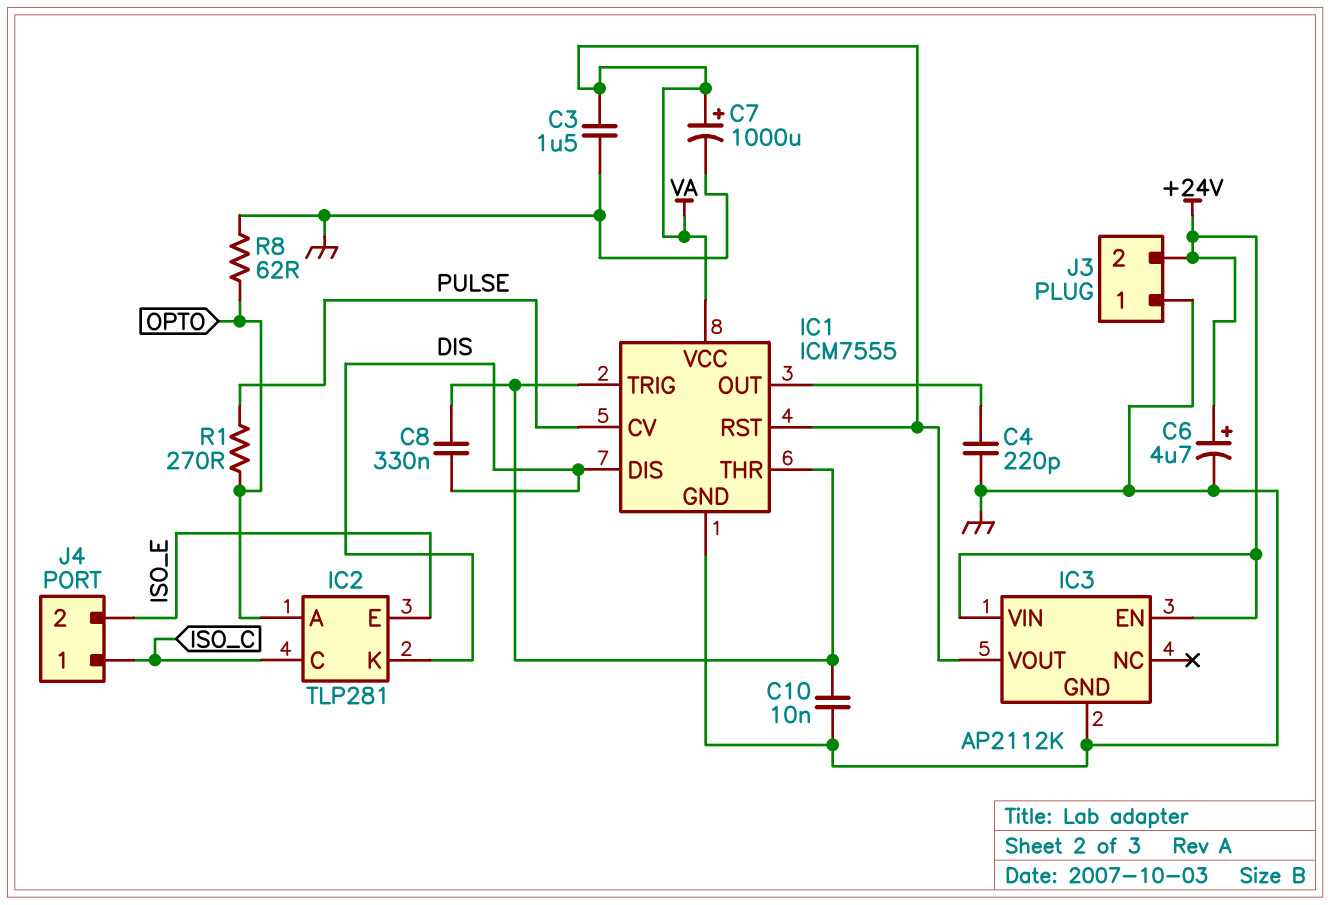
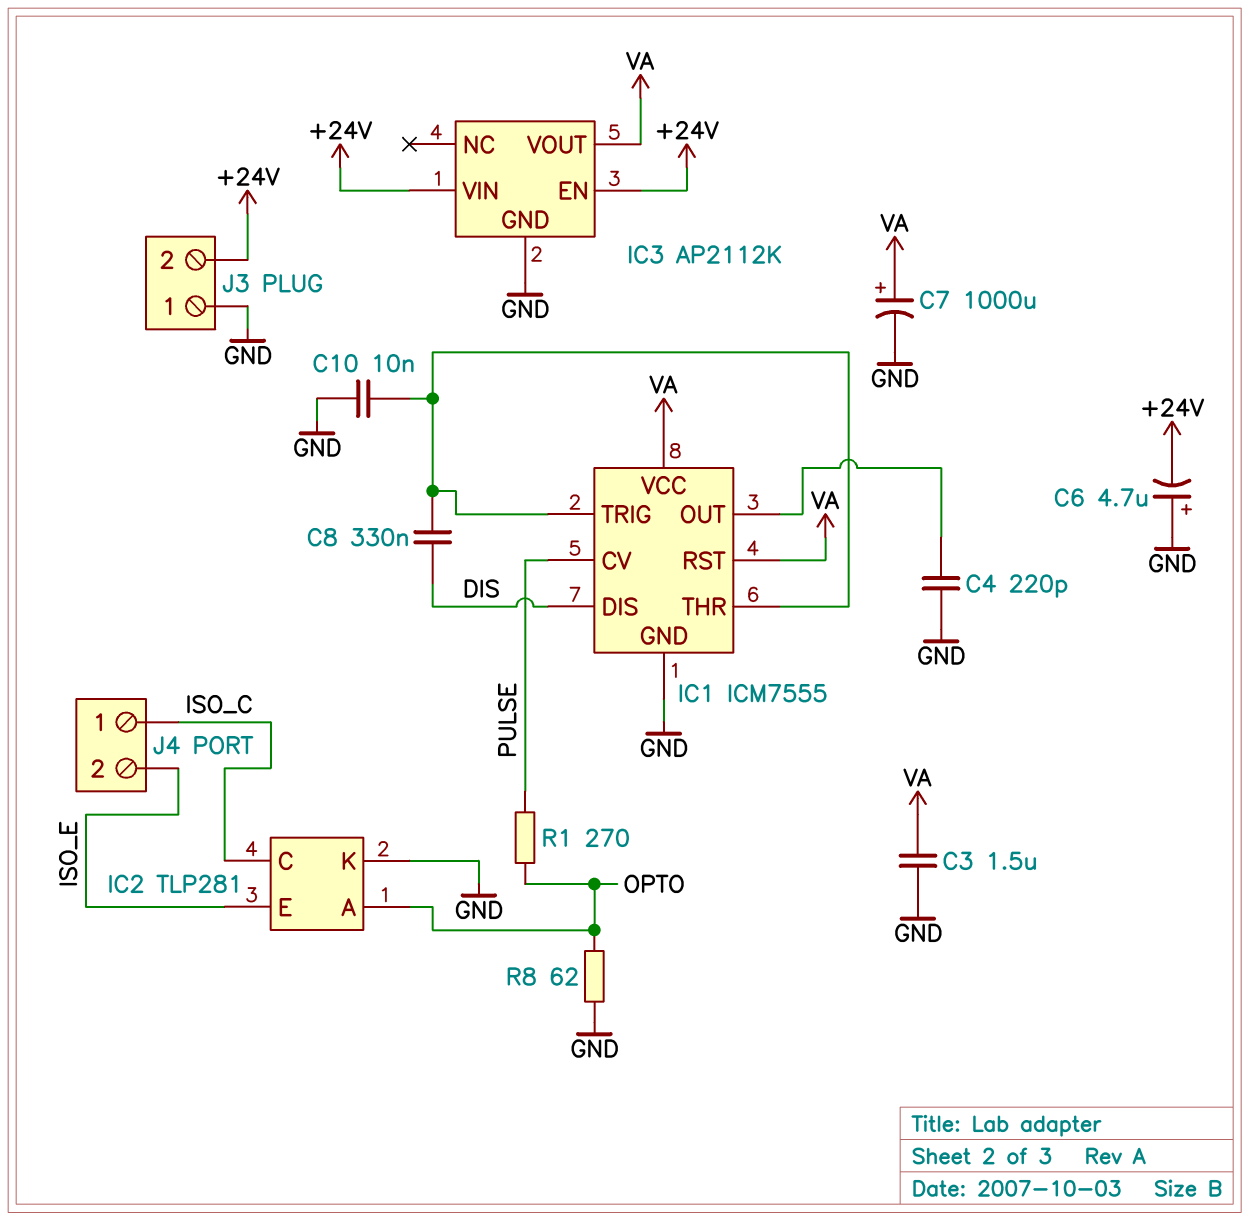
C6: 4.7uF (plus +24V, minus GND) -> 4.7uF (plus GND, minus +24V)
IC2 pin K: DIS -> GND

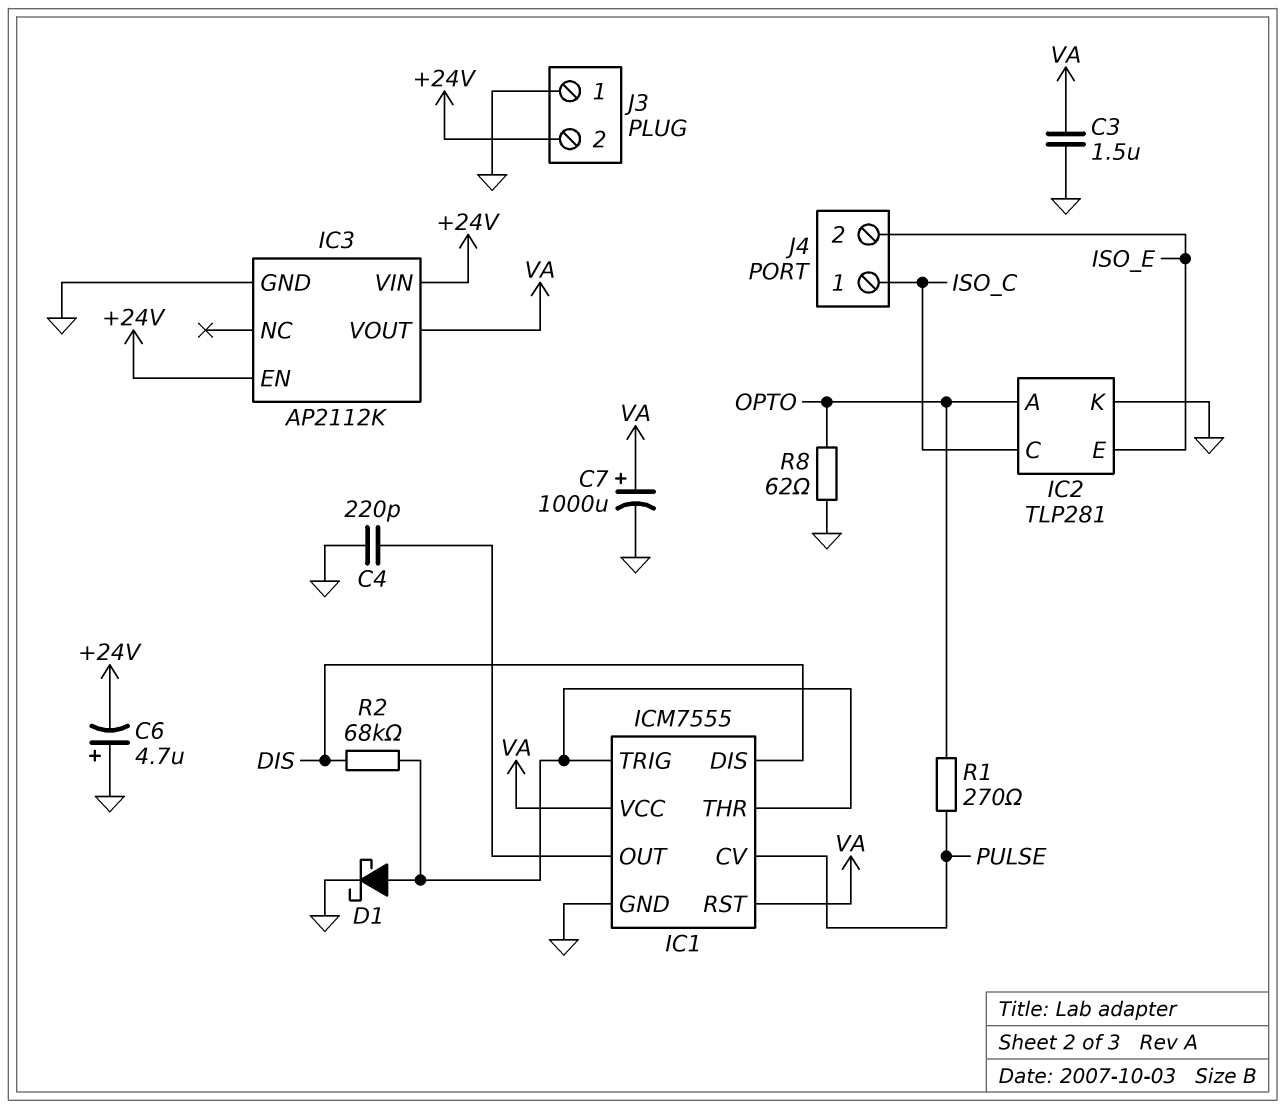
C8: 330nF (DIS, IC1/THR) -> none
C10: 10nF (GND, IC1/THR) -> none
D1: none -> schottky (A IC1/THR, K GND)
R2: none -> 68k (DIS, IC1/THR)

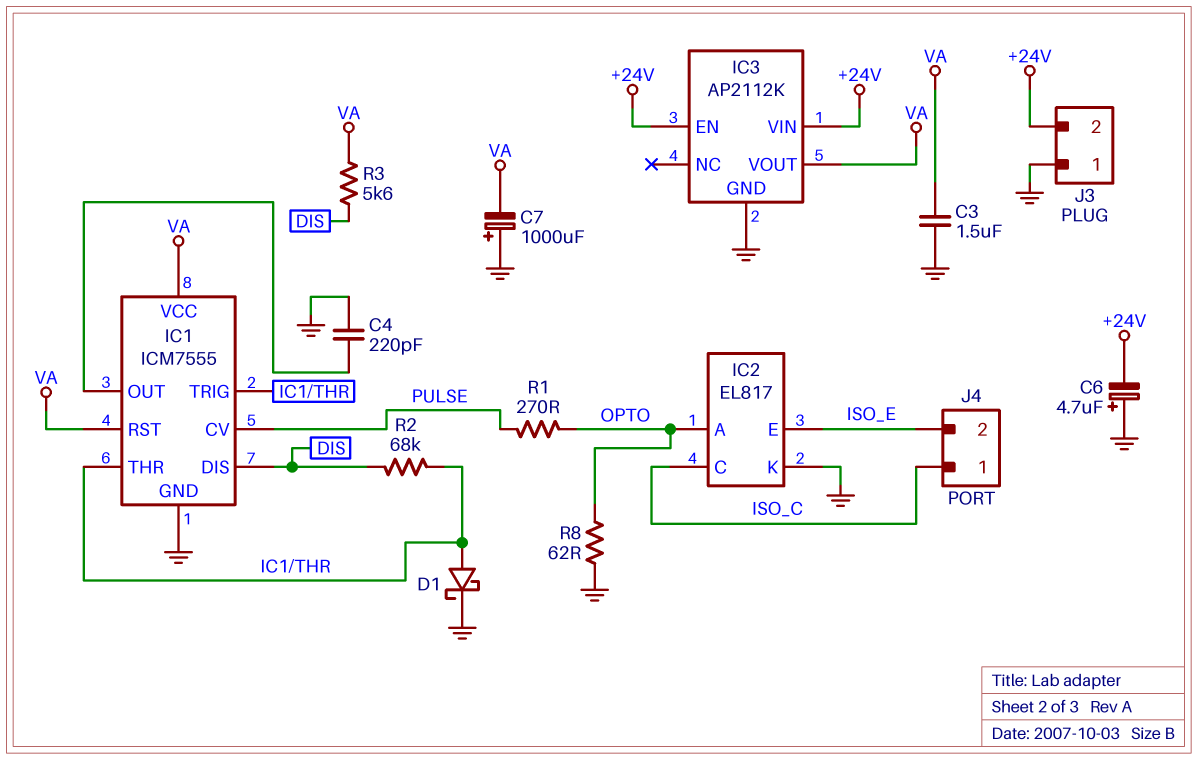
C7: 1000uF (plus VA, minus GND) -> 1000uF (plus GND, minus VA)
IC2: TLP281 -> EL817
R3: none -> 5.6k (DIS, VA)

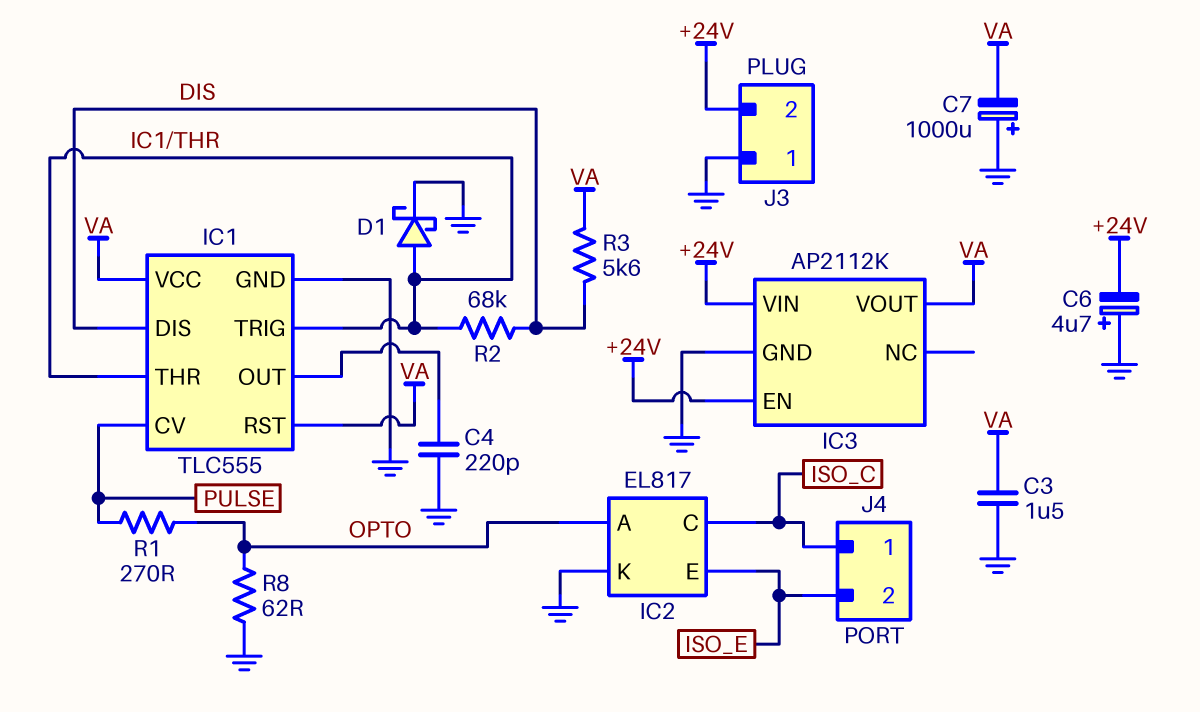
IC1: ICM7555 -> TLC555

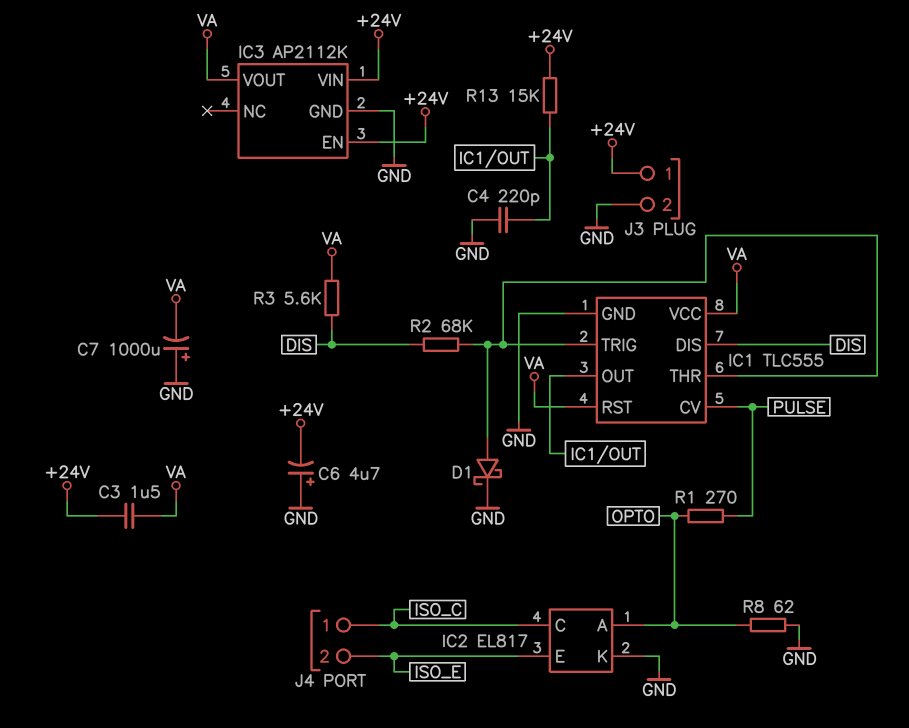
C3: 1.5uF (GND, VA) -> 1.5uF (+24V, VA)
J3 pin 1: GND -> +24V
J3 pin 2: +24V -> GND
R13: none -> 15k (+24V, IC1/OUT)

